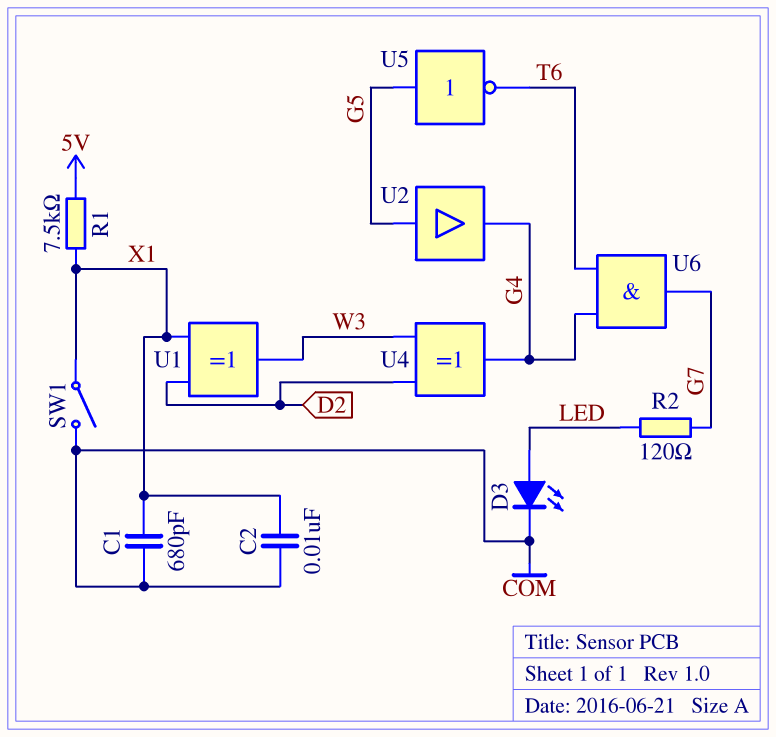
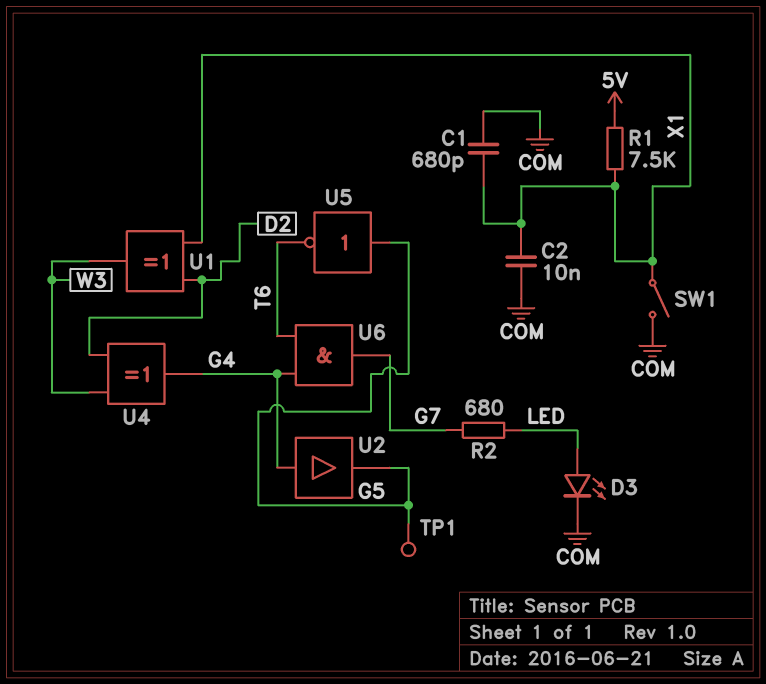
R2: 120 (G7, LED) -> 680 (G7, LED)
TP1: none -> test point (G5)
U2: buffer (in G5, out G4) -> buffer (in G4, out G5)

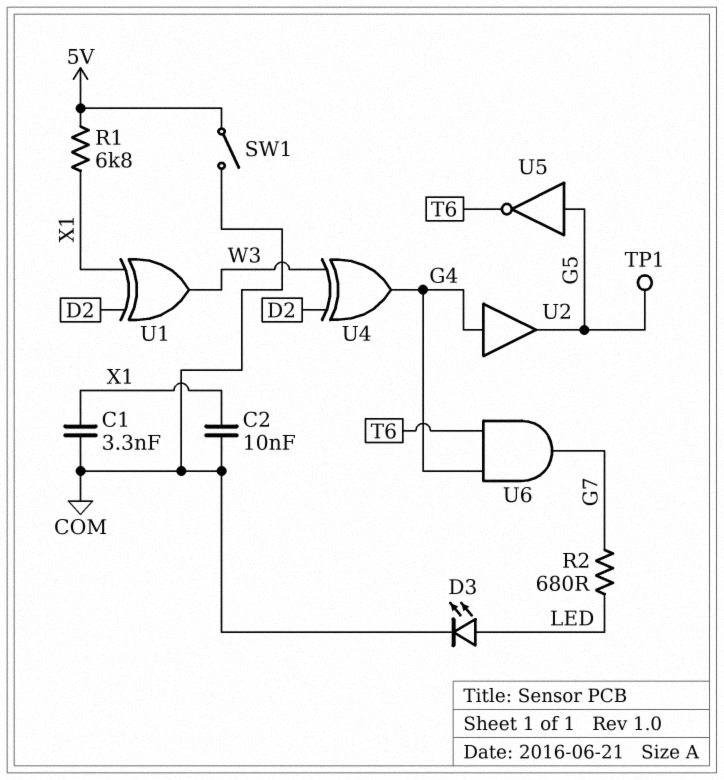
C1: 680pF (COM, X1) -> 3.3nF (COM, X1)
R1: 7.5k (5V, X1) -> 6.8k (5V, X1)
SW1: switch (COM, X1) -> switch (5V, COM)

